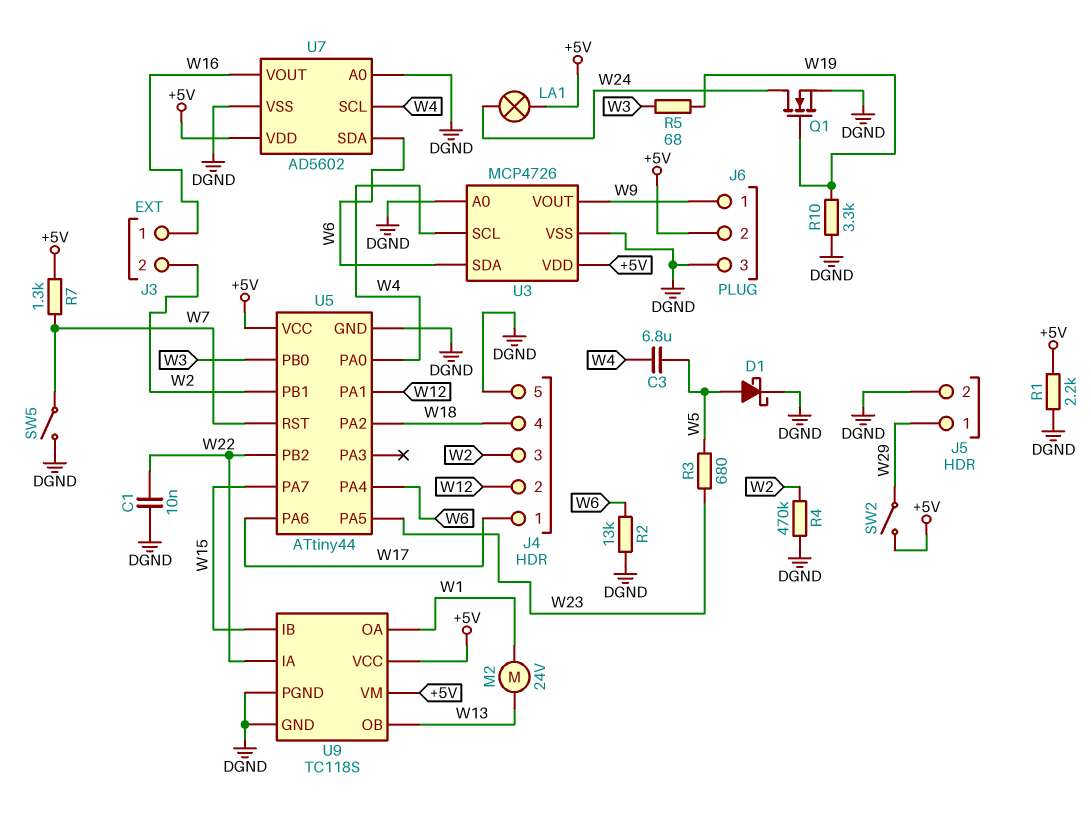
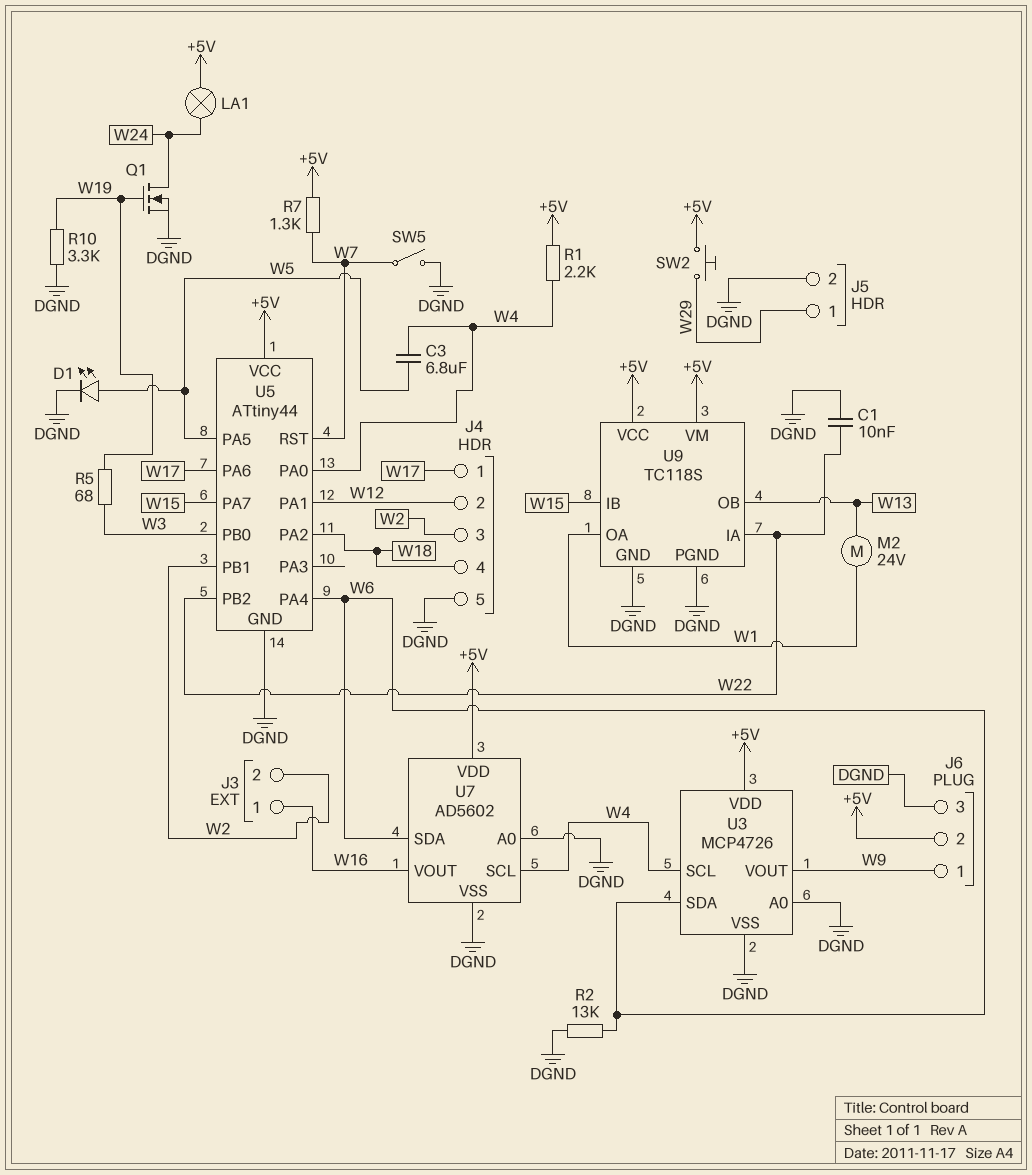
D1: schottky (A W5, K DGND) -> LED (A W5, K DGND)
R1: 2.2k (+5V, DGND) -> 2.2k (+5V, W4)
R3: 680 (W5, W23) -> none
R4: 470k (DGND, W2) -> none
SW2: switch (+5V, W29) -> button (+5V, W29)
U5 pin PA5: W23 -> W5

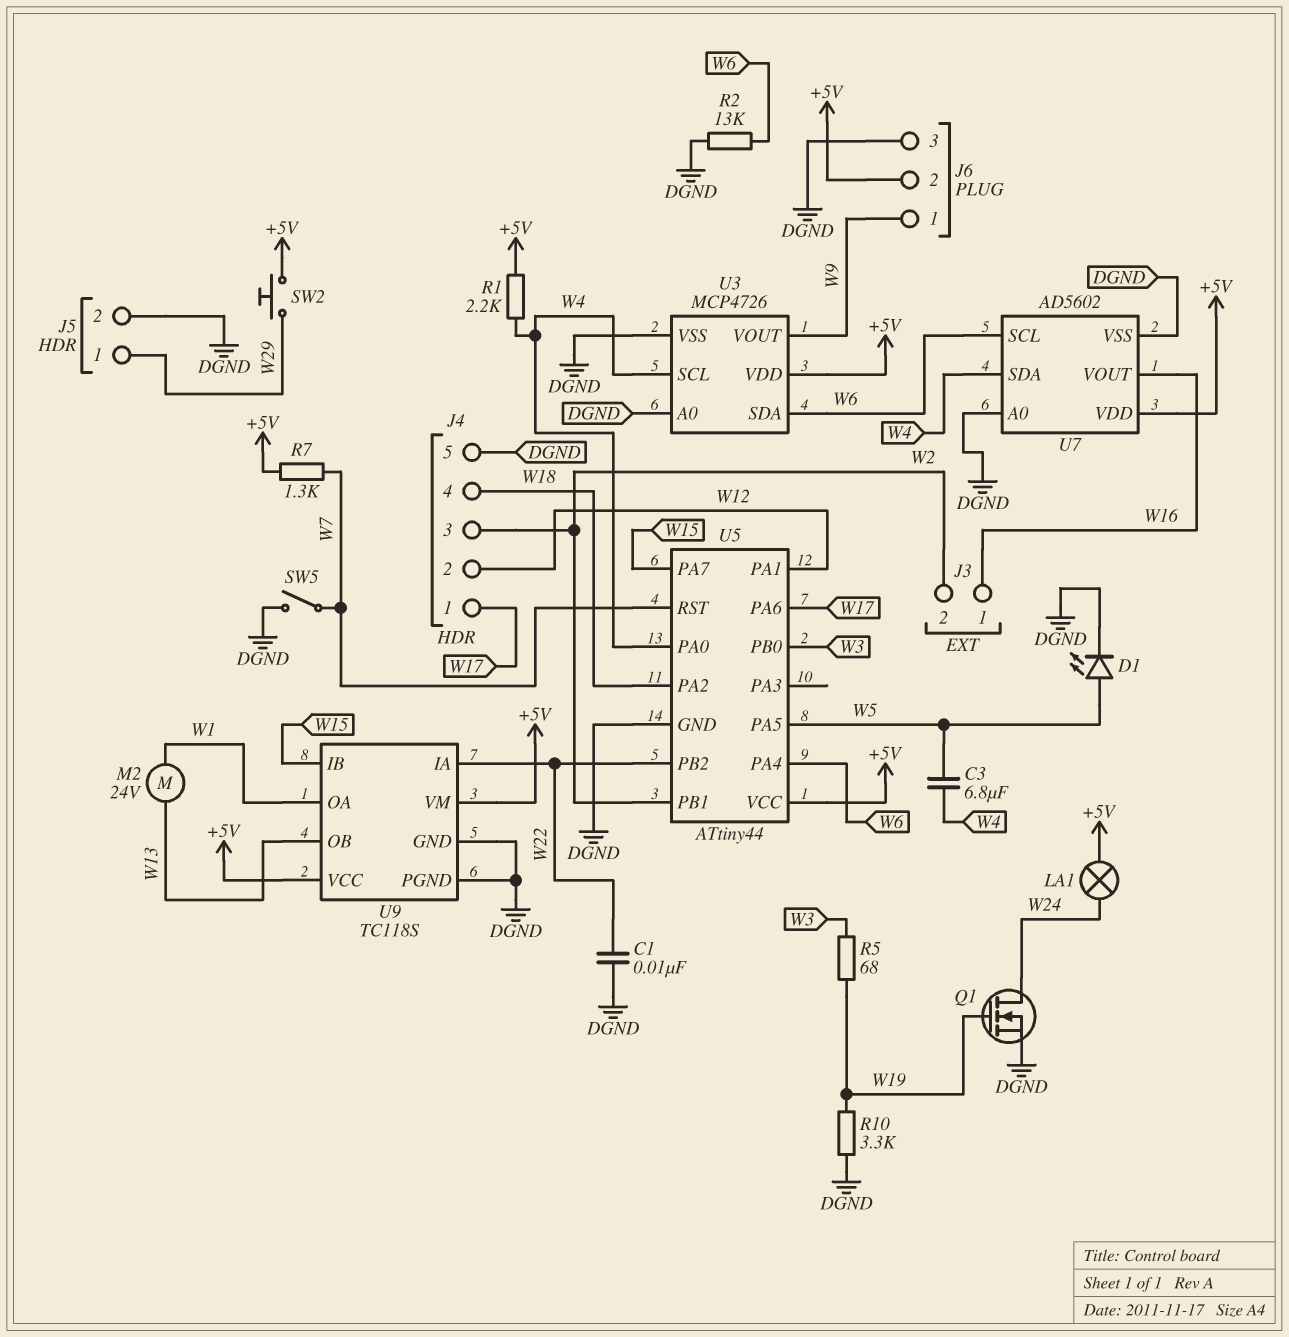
U7 pin SCL: W4 -> W6
U7 pin SDA: W6 -> W4

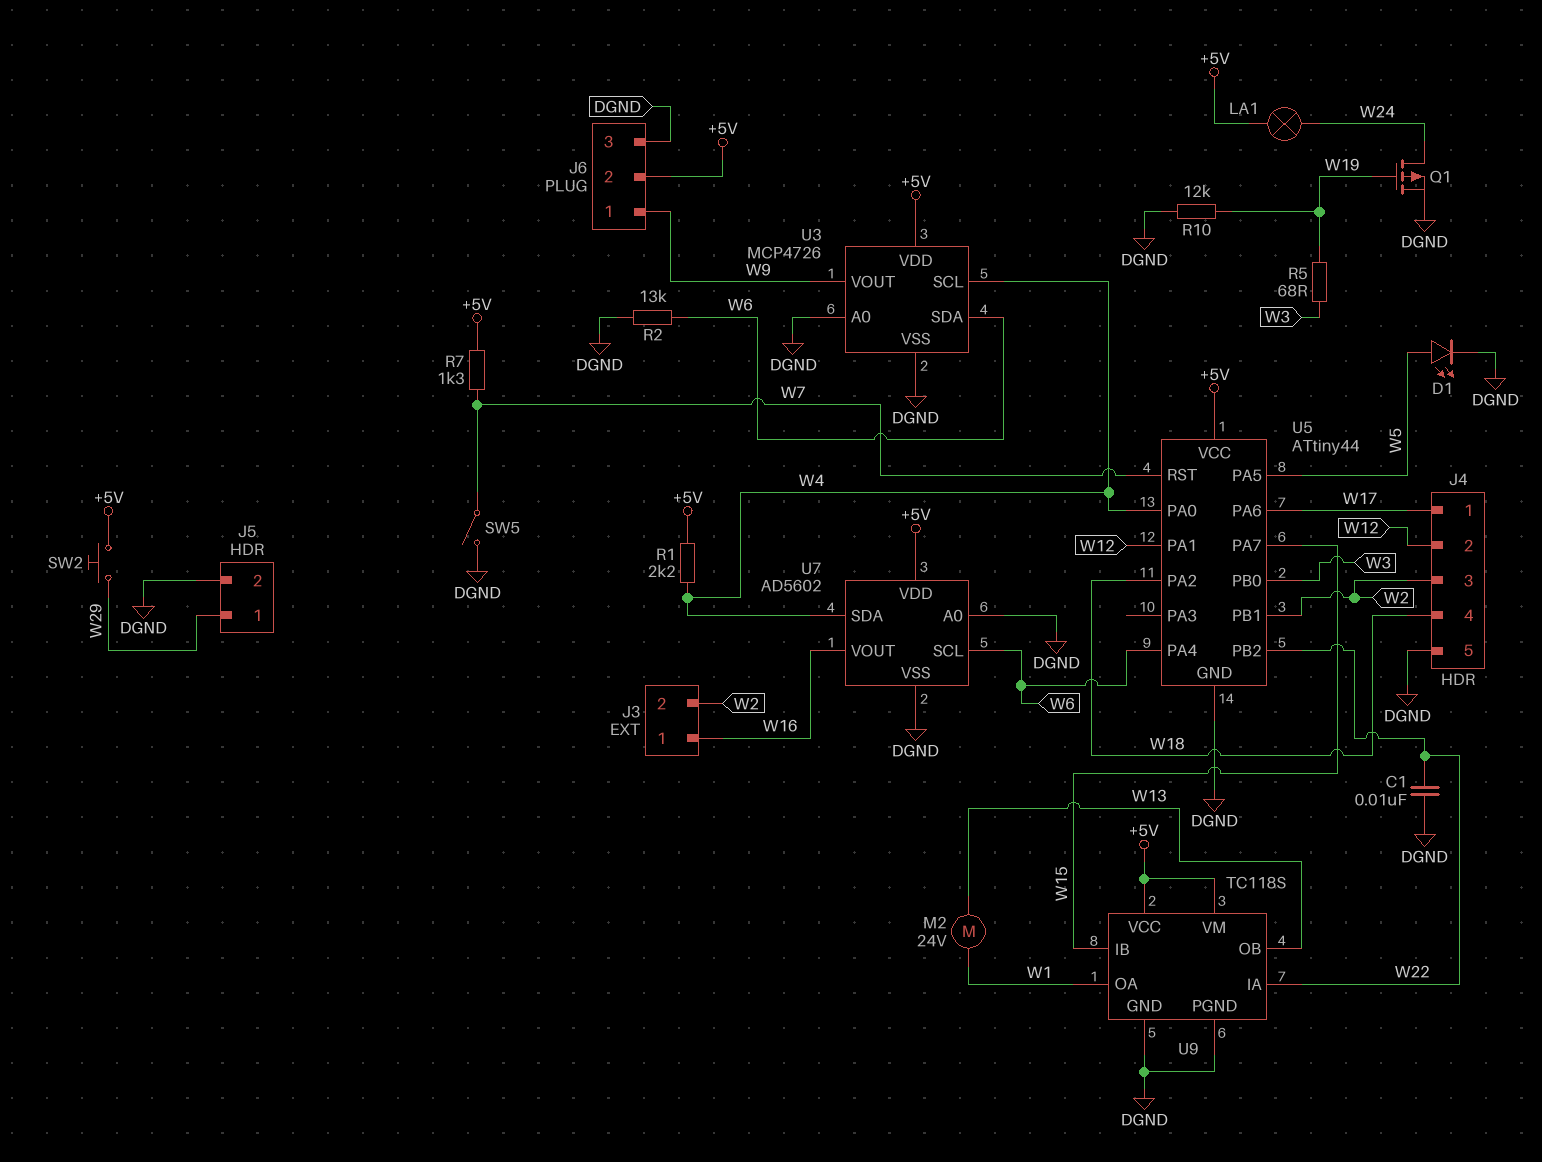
C3: 6.8uF (W4, W5) -> none
Q1: NMOS (G W19, D W24, S DGND) -> PMOS (G W19, D W24, S DGND)
R10: 3.3k (DGND, W19) -> 12k (DGND, W19)

